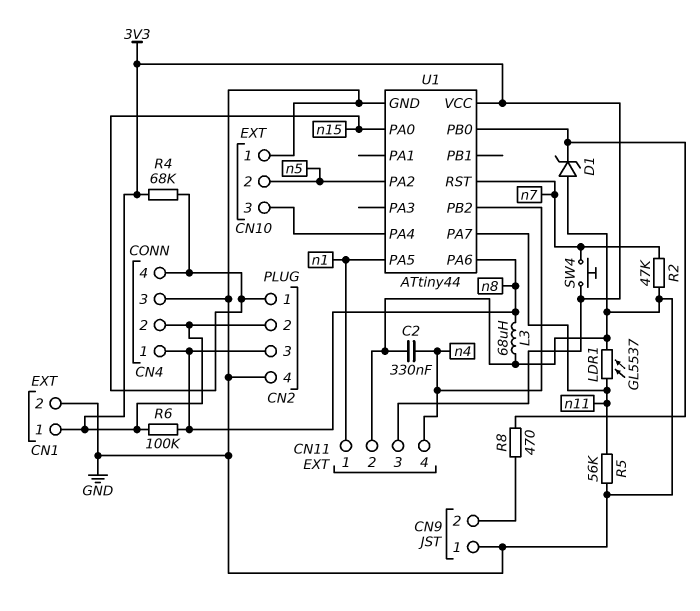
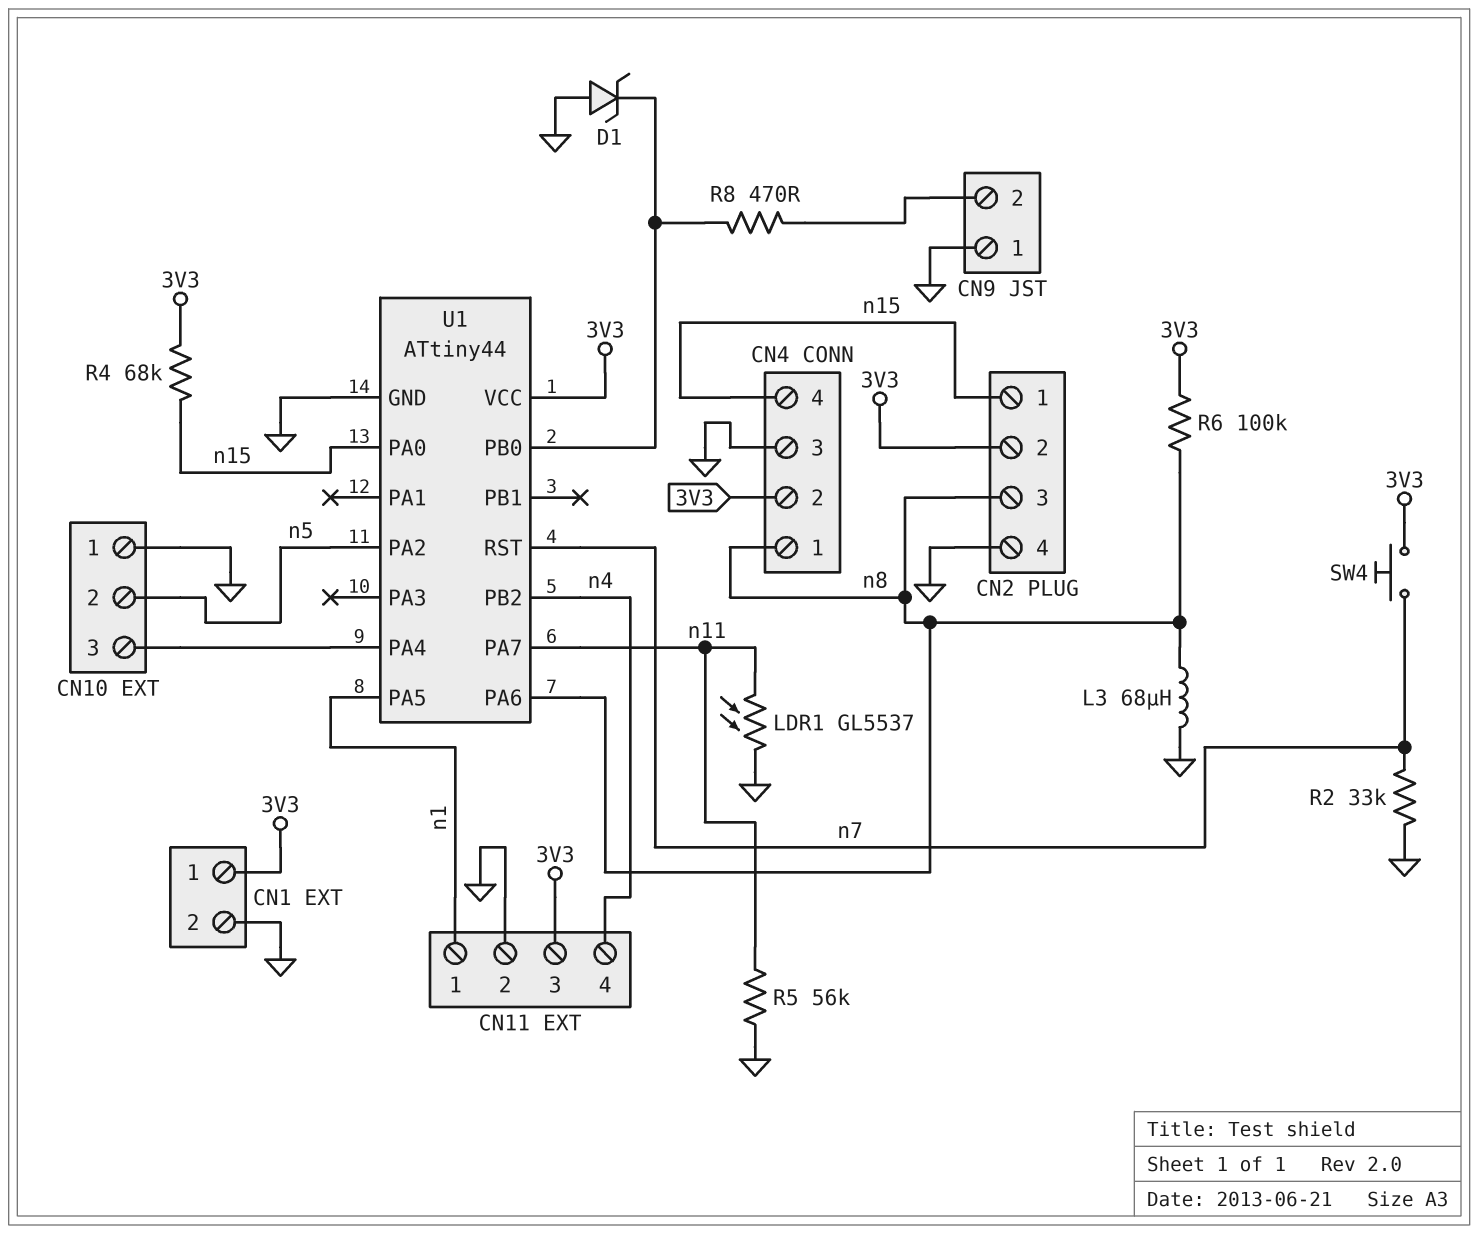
C2: 330nF (GND, n4) -> none
R2: 47k (GND, n7) -> 33k (GND, n7)

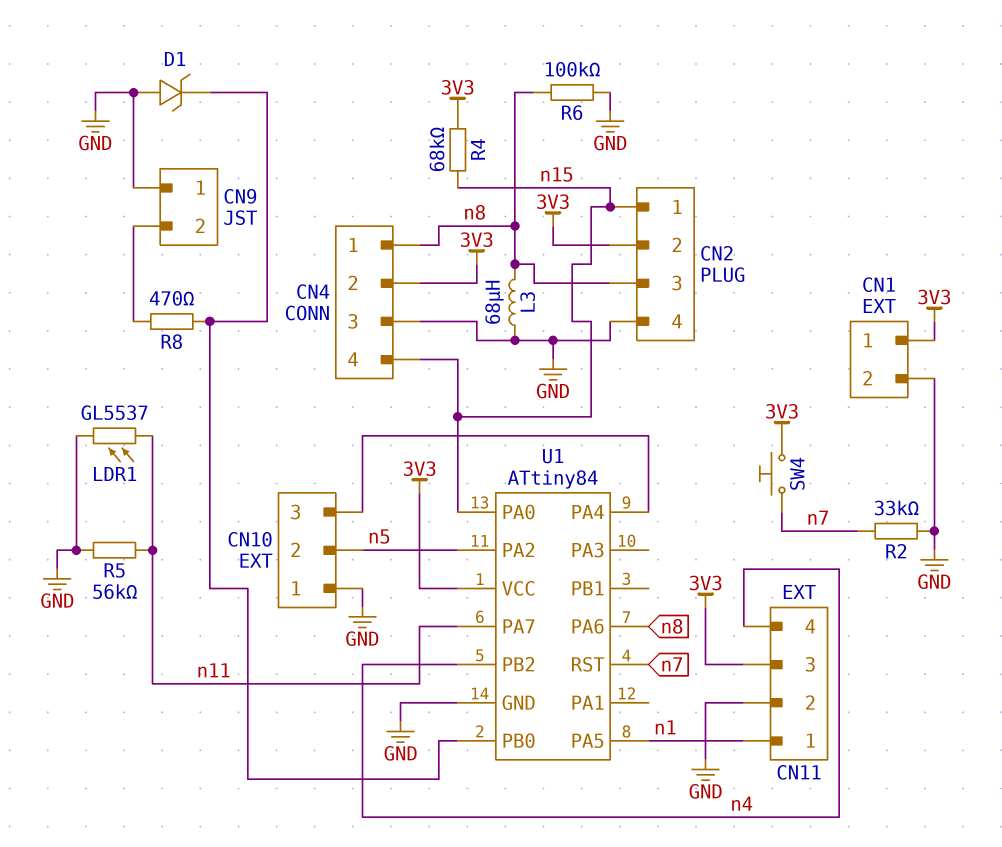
R6: 100k (3V3, n8) -> 100k (GND, n8)
U1: ATtiny44 -> ATtiny84

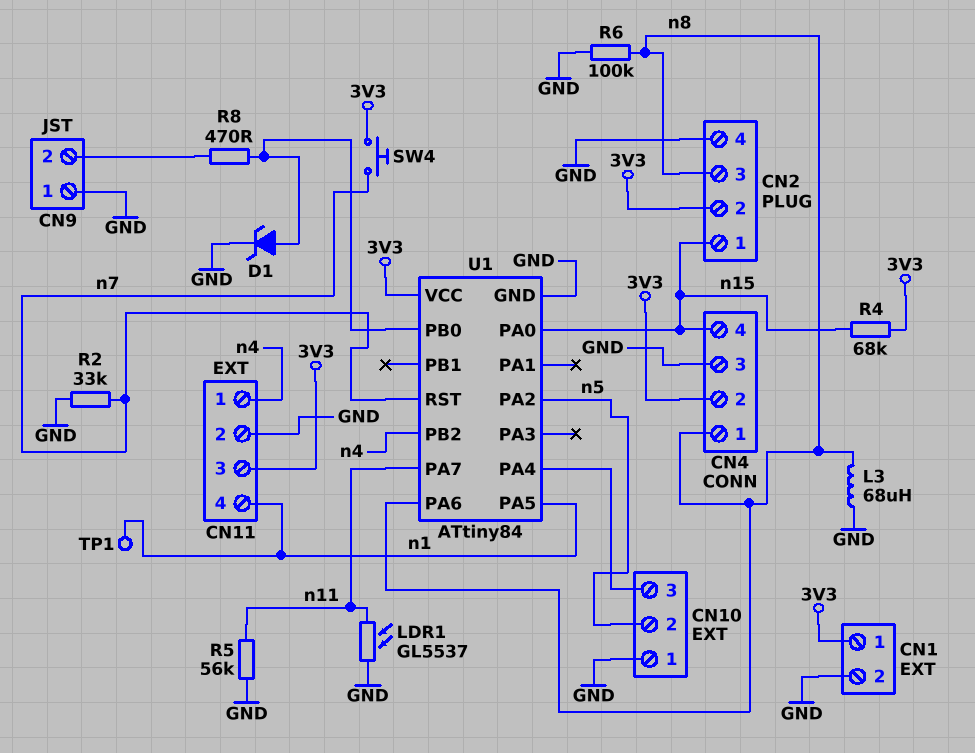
CN11 pin 1: n1 -> n4
CN11 pin 4: n4 -> n1
D1: zener (A GND, K U1/PB0) -> zener (A U1/PB0, K GND)
TP1: none -> test point (n1)

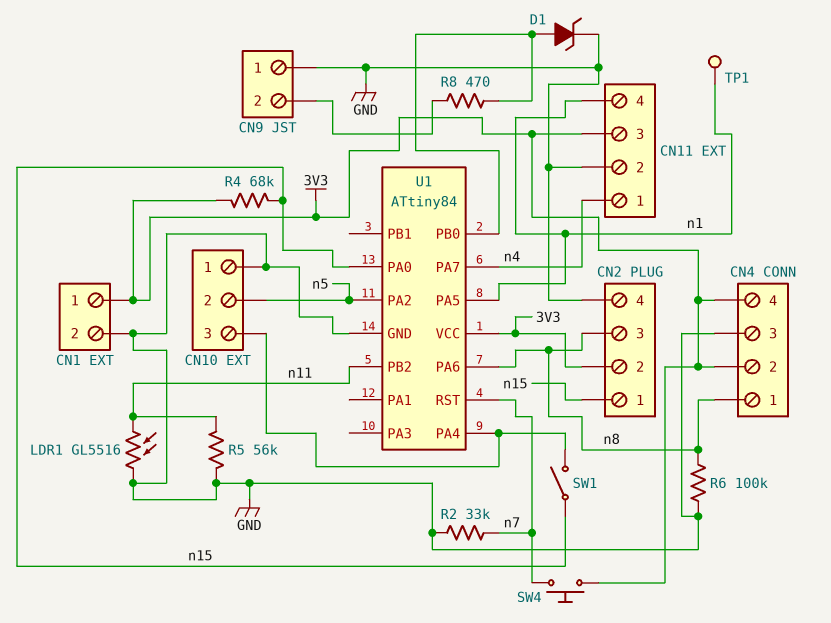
CN4 pin 4: n15 -> 3V3
L3: 68uH (GND, n8) -> none
LDR1: GL5537 (GND, n11) -> GL5516 (GND, n11)
SW1: none -> switch (CN10/3, n15)
U1 pin PA7: n11 -> n4
U1 pin PB2: n4 -> n11

